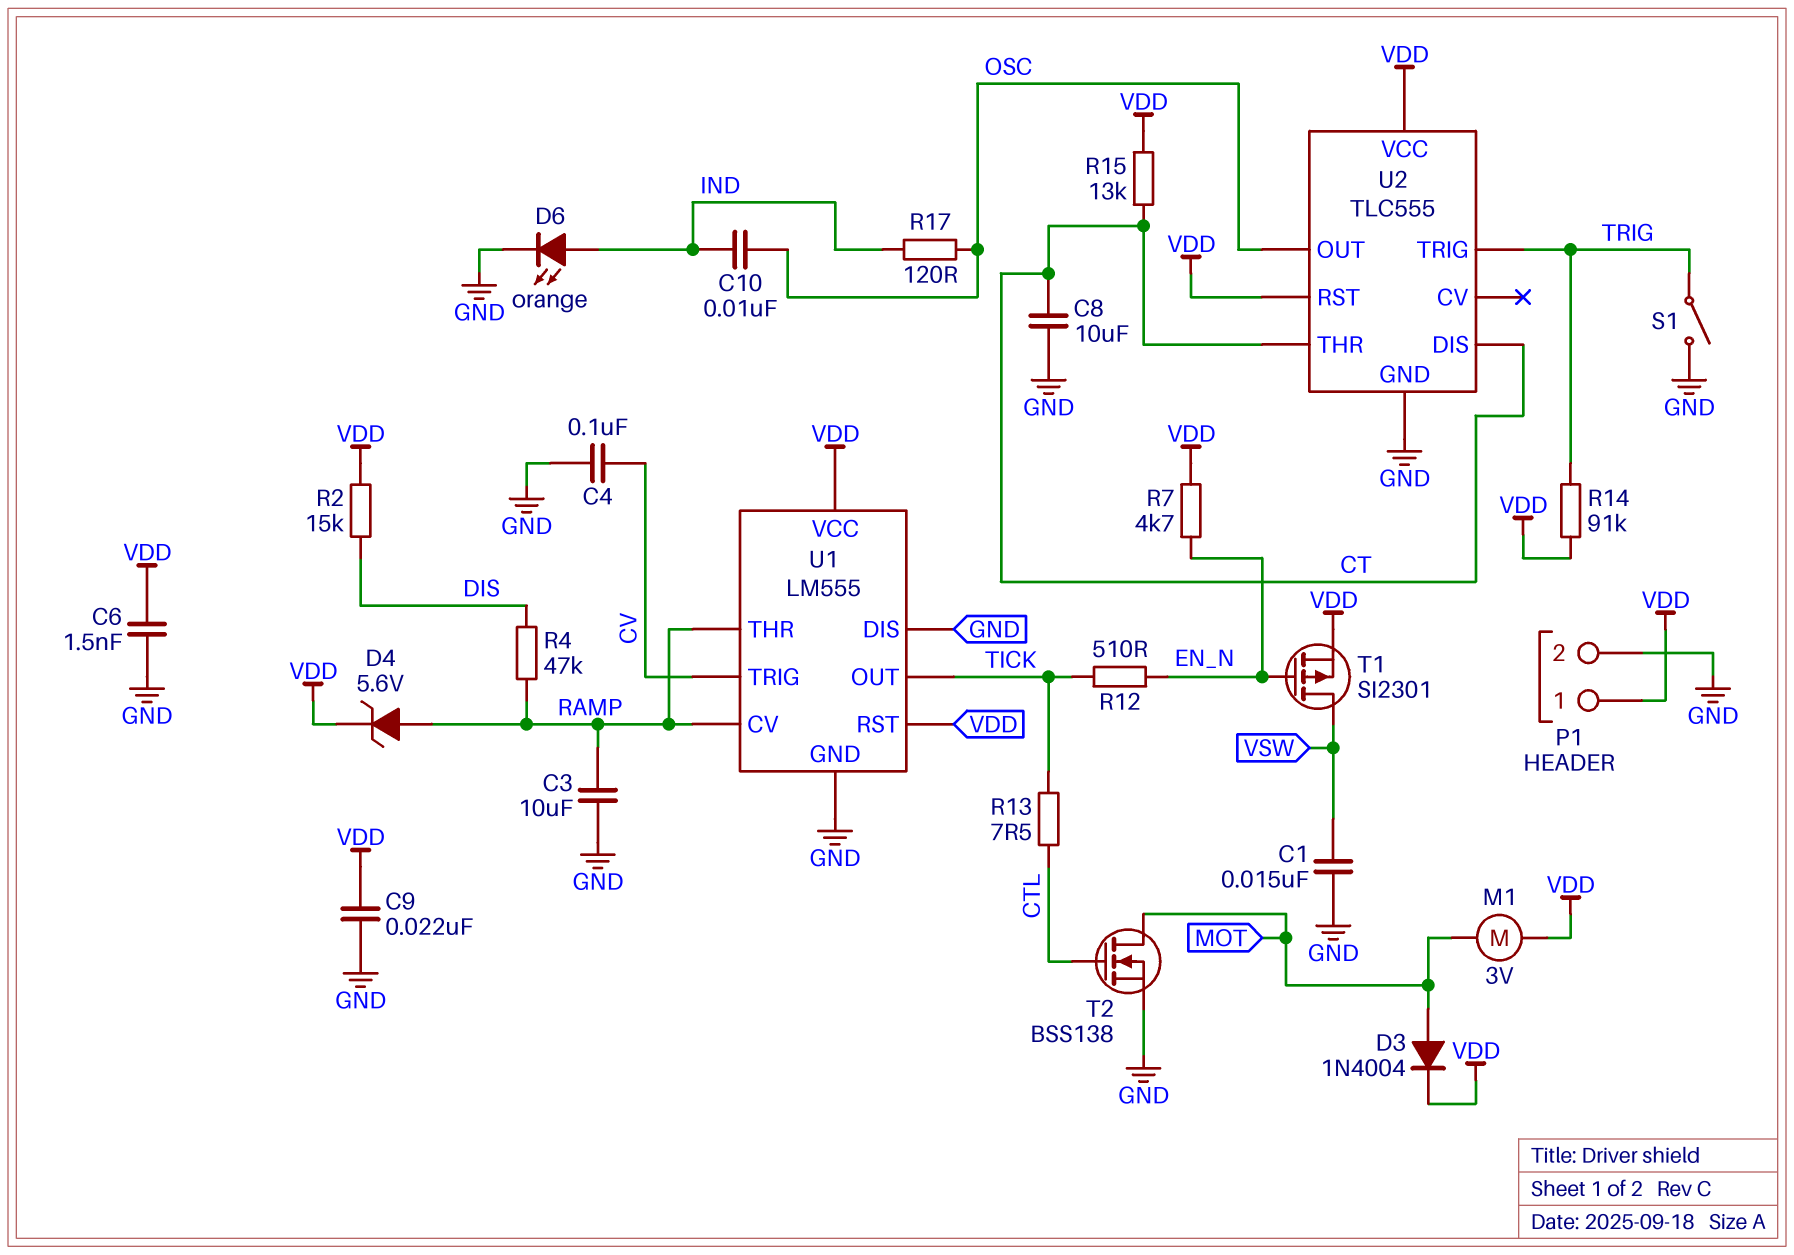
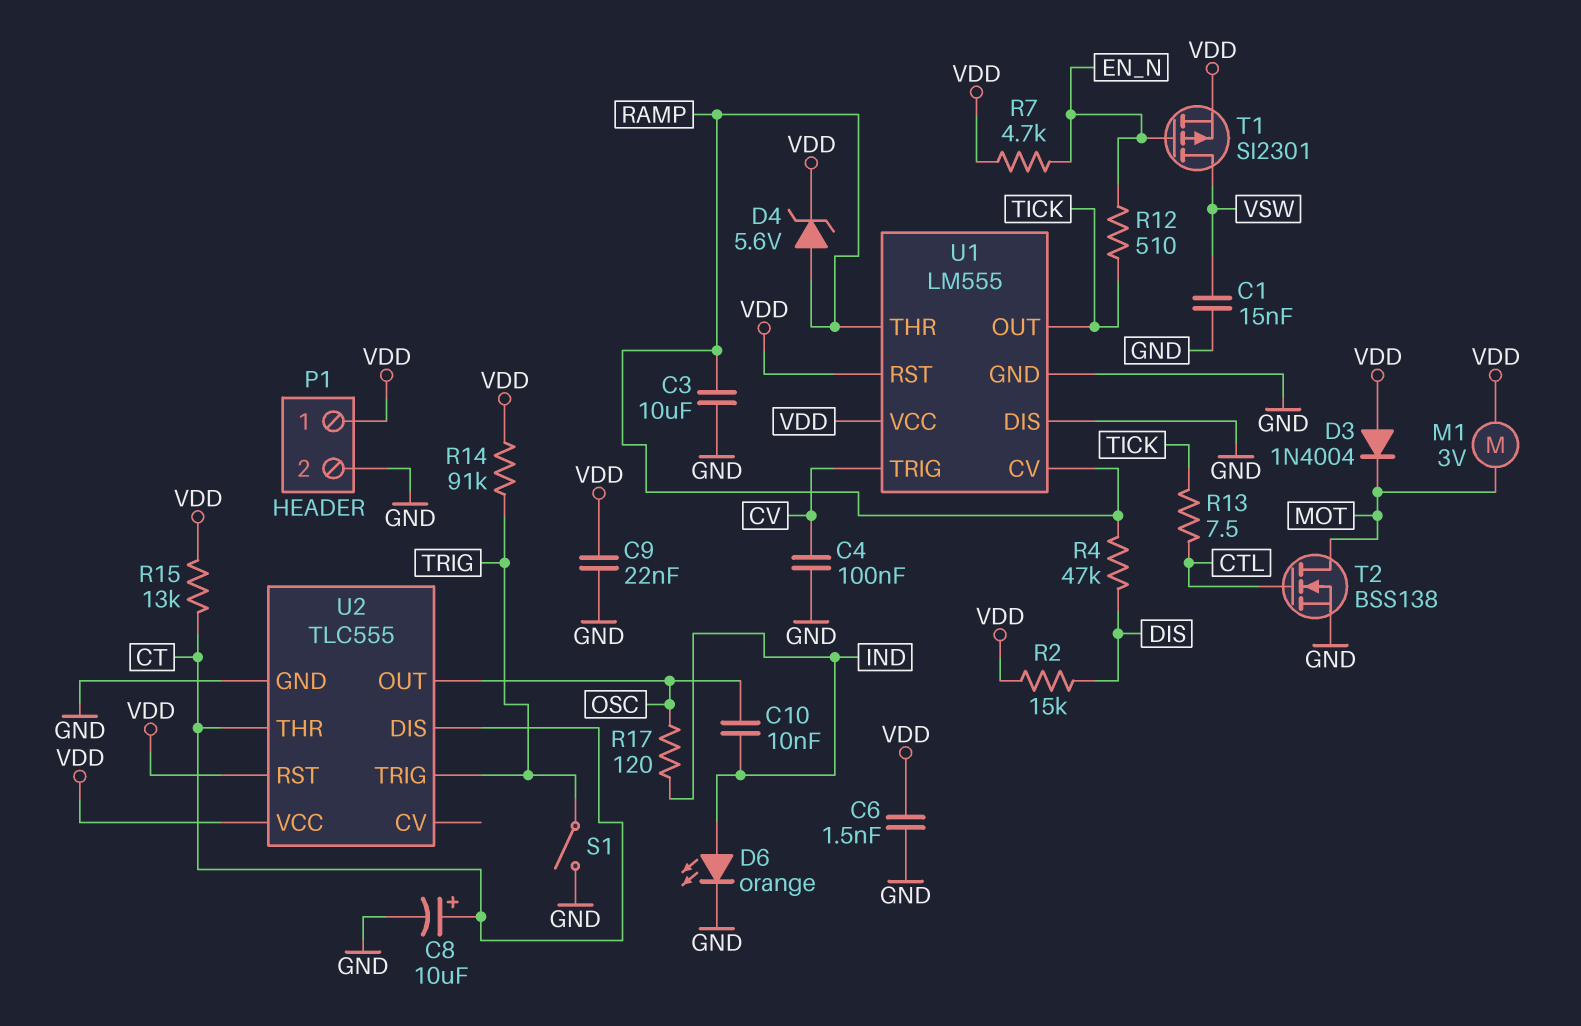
C8: 10uF (CT, GND) -> 10uF (plus CT, minus GND)
D3: diode 1N4004 (A MOT, K VDD) -> diode 1N4004 (A VDD, K MOT)

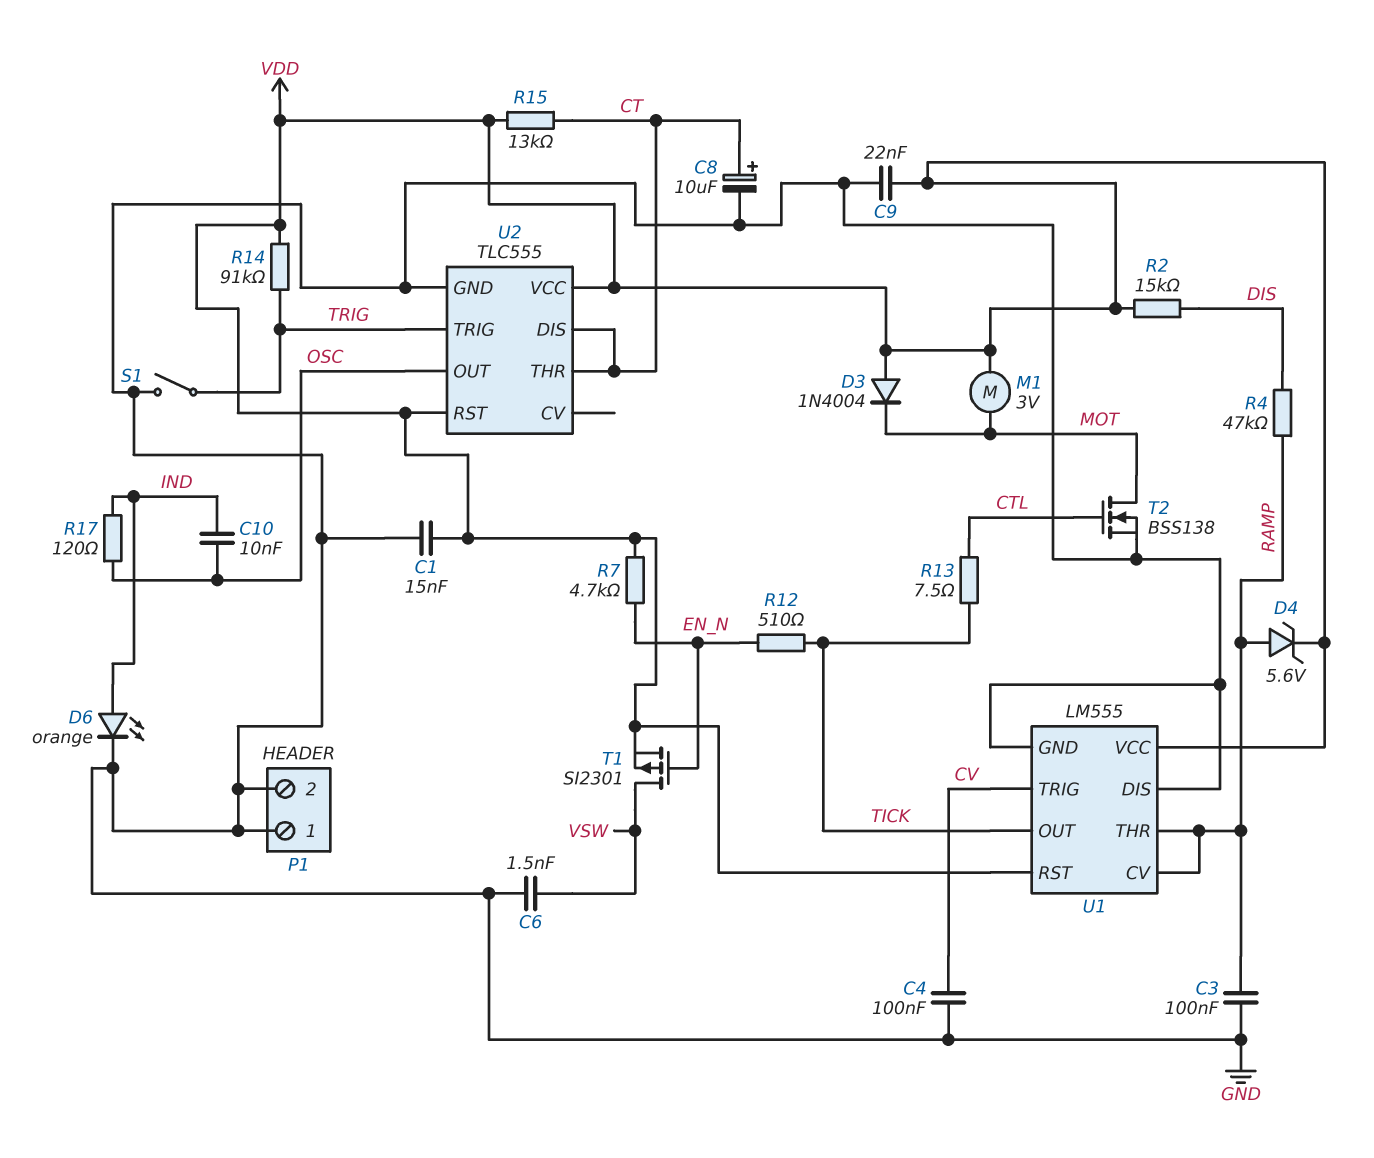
C1: 15nF (GND, VSW) -> 15nF (GND, VDD)
C3: 10uF (GND, RAMP) -> 100nF (GND, RAMP)
C6: 1.5nF (GND, VDD) -> 1.5nF (GND, VSW)
P1 pin 1: VDD -> GND

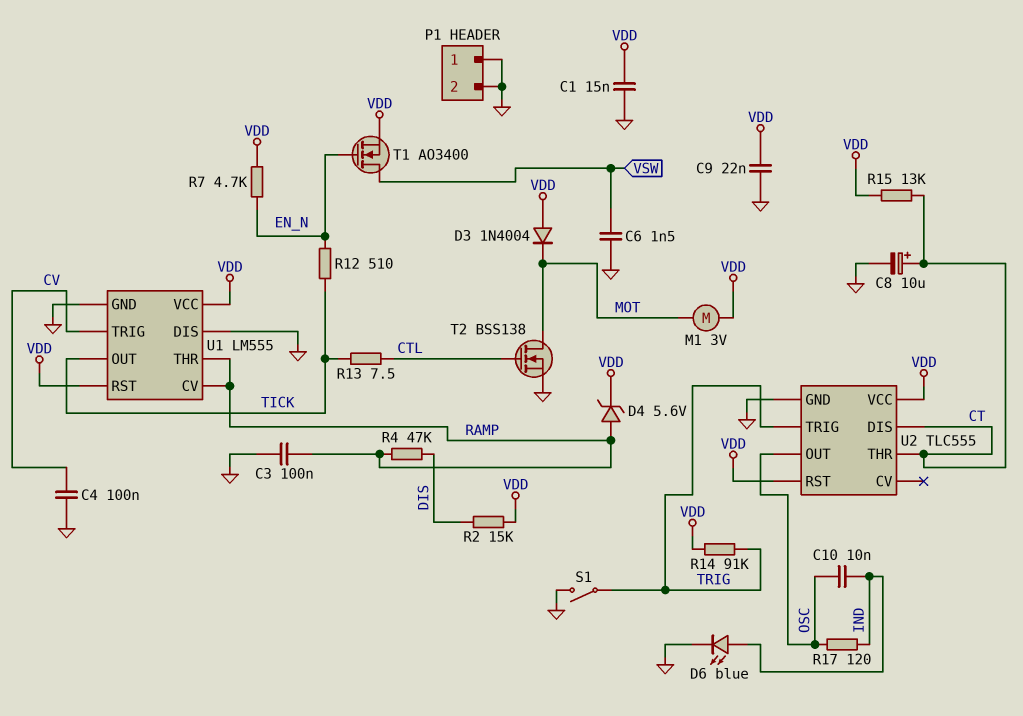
D6: LED orange (A IND, K GND) -> LED blue (A IND, K GND)
T1: PMOS SI2301 (G EN_N, D VSW, S VDD) -> NMOS AO3400 (G EN_N, D VSW, S VDD)

